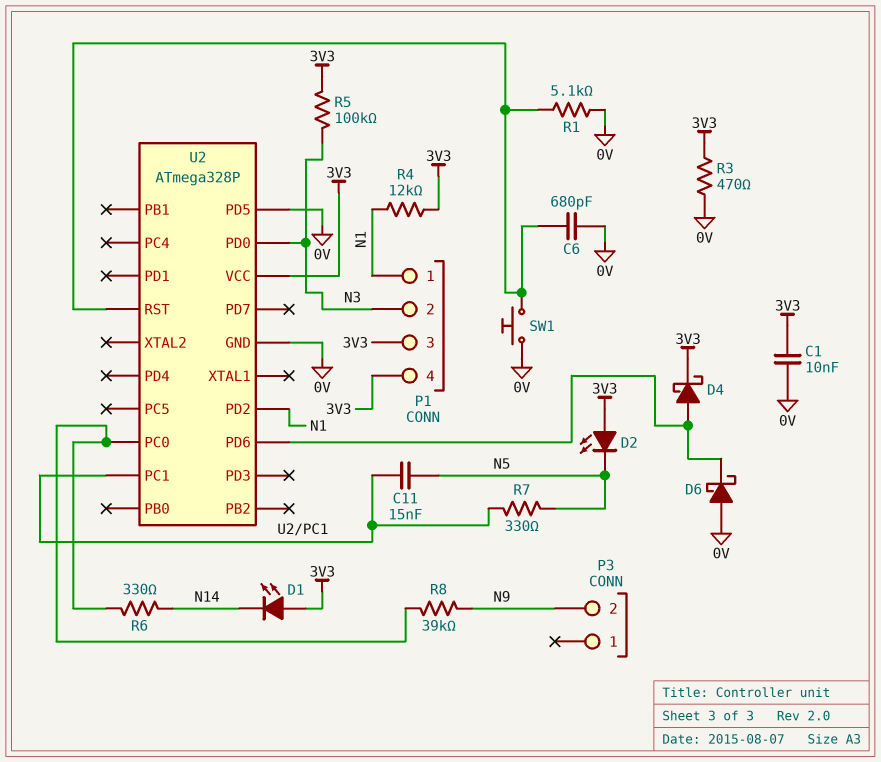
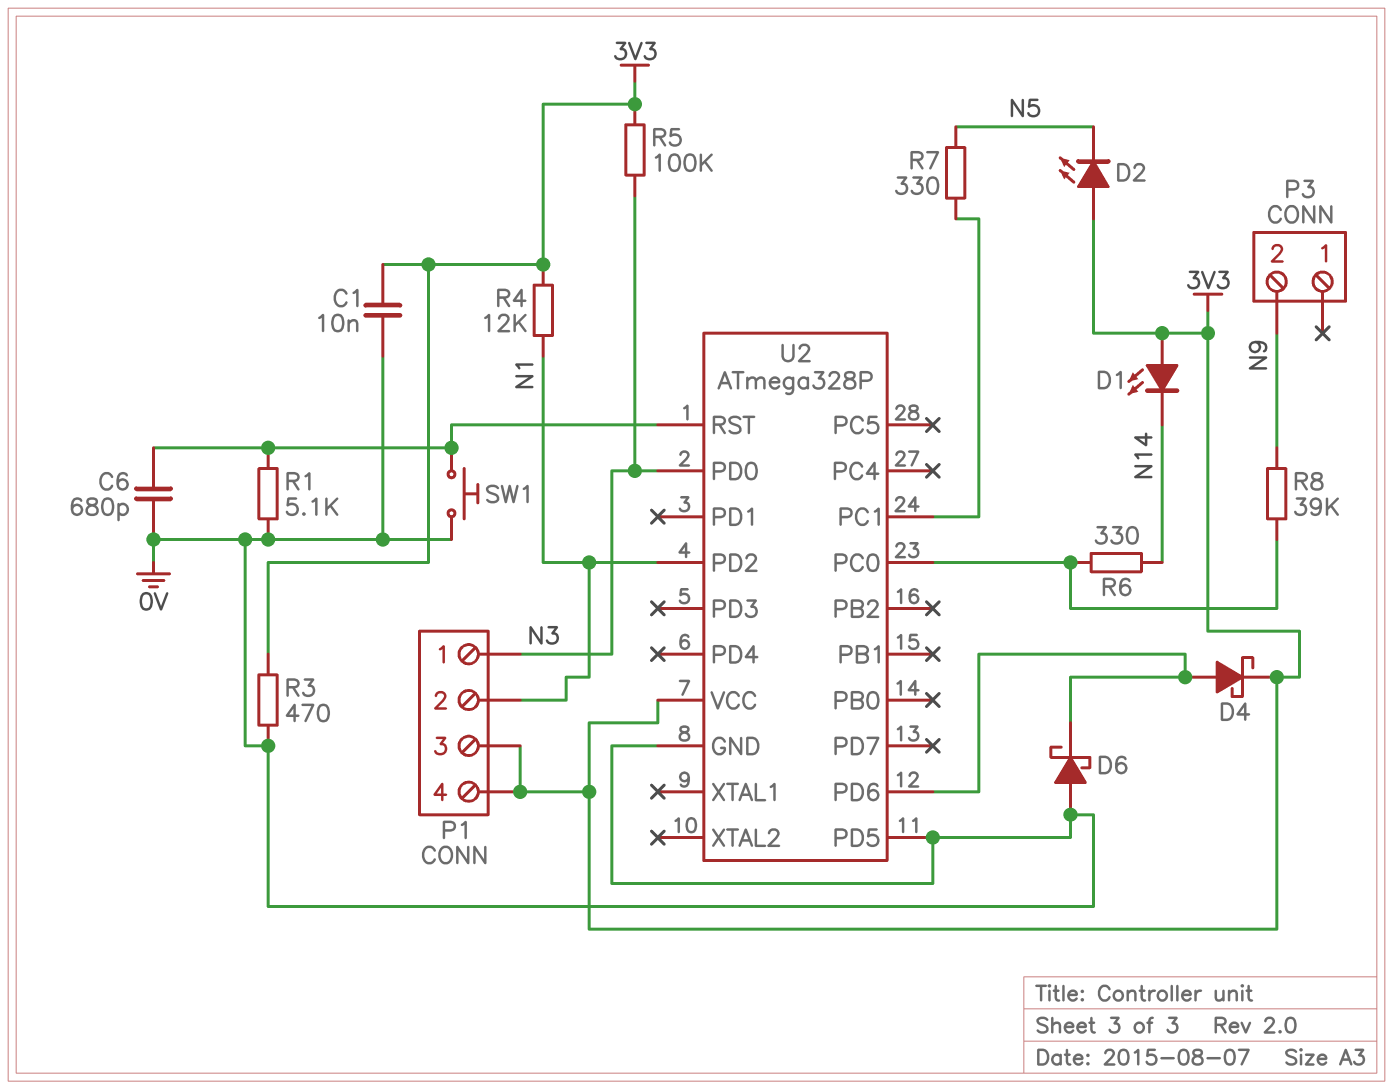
C11: 15nF (N5, U2/PC1) -> none
P1 pin 1: N1 -> N3
P1 pin 2: N3 -> N1

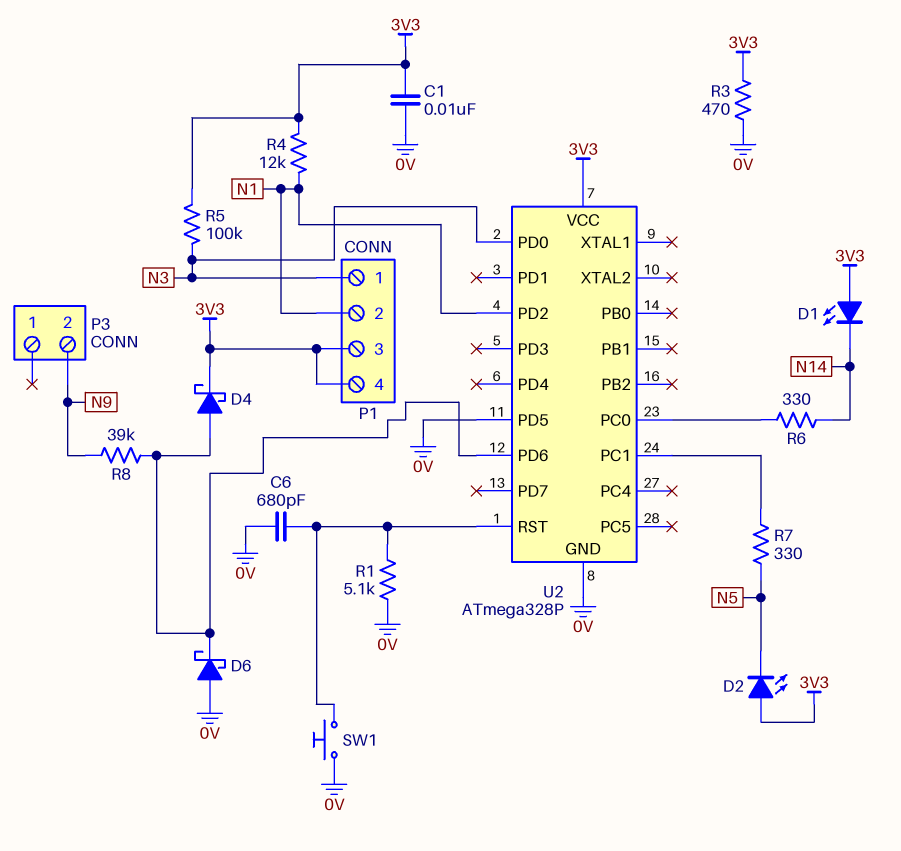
R8: 39k (N9, U2/PC0) -> 39k (N9, U2/PD6)

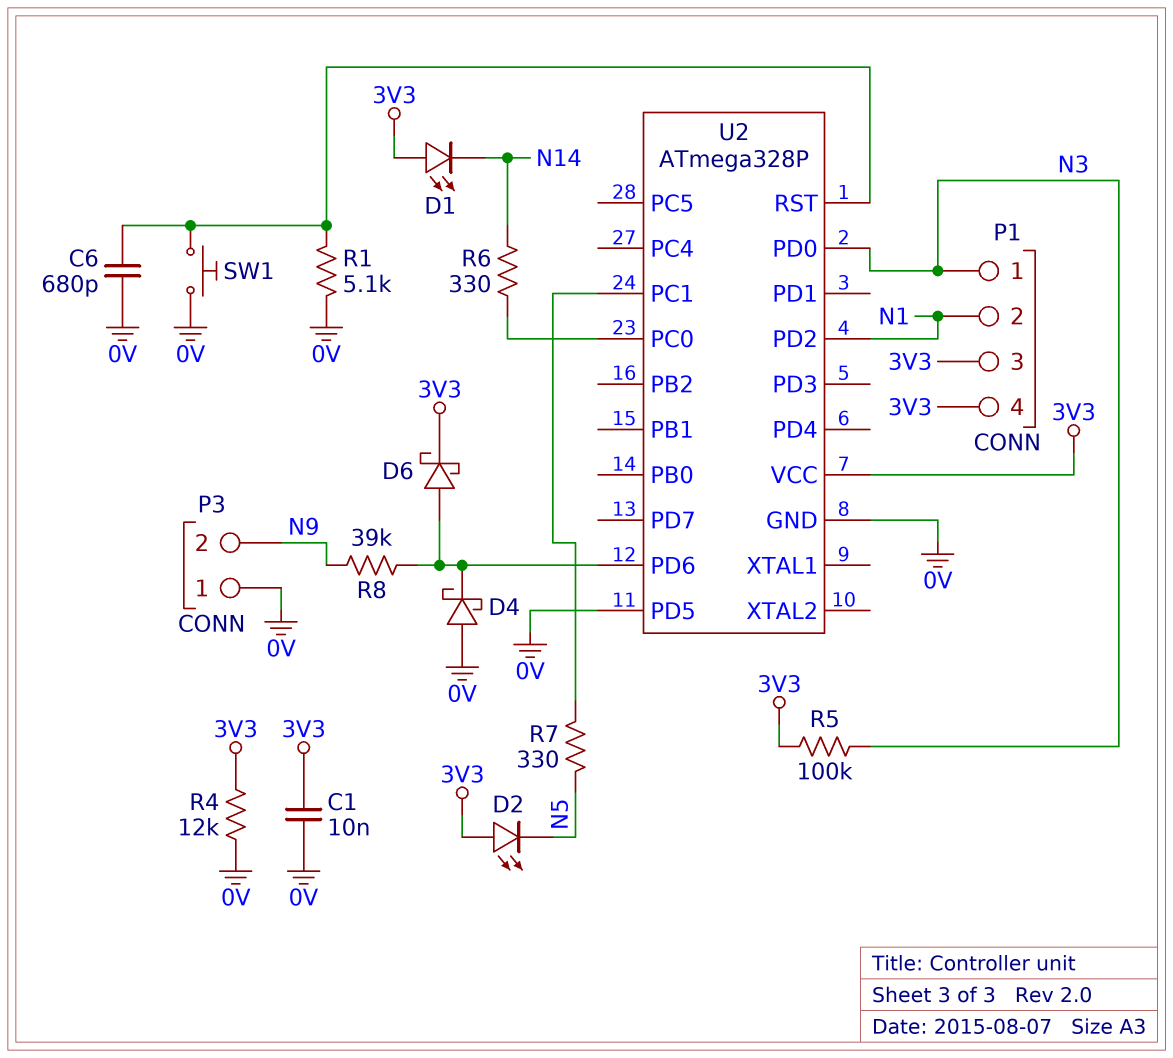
D4: schottky (A U2/PD6, K 3V3) -> schottky (A 0V, K U2/PD6)
D6: schottky (A 0V, K U2/PD6) -> schottky (A U2/PD6, K 3V3)
P3 pin 1: none -> 0V
R3: 470 (0V, 3V3) -> none
R4: 12k (3V3, N1) -> 12k (0V, 3V3)

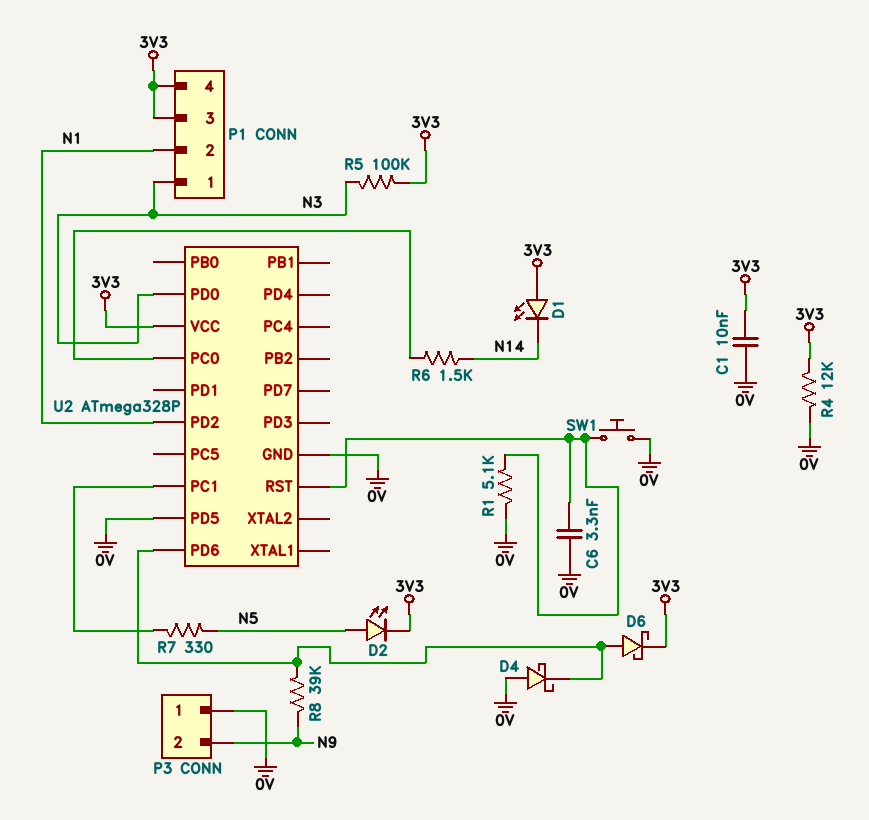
C6: 680pF (0V, U2/RST) -> 3.3nF (0V, U2/RST)
D2: LED (A 3V3, K N5) -> LED (A N5, K 3V3)
R6: 330 (N14, U2/PC0) -> 1.5k (N14, U2/PC0)

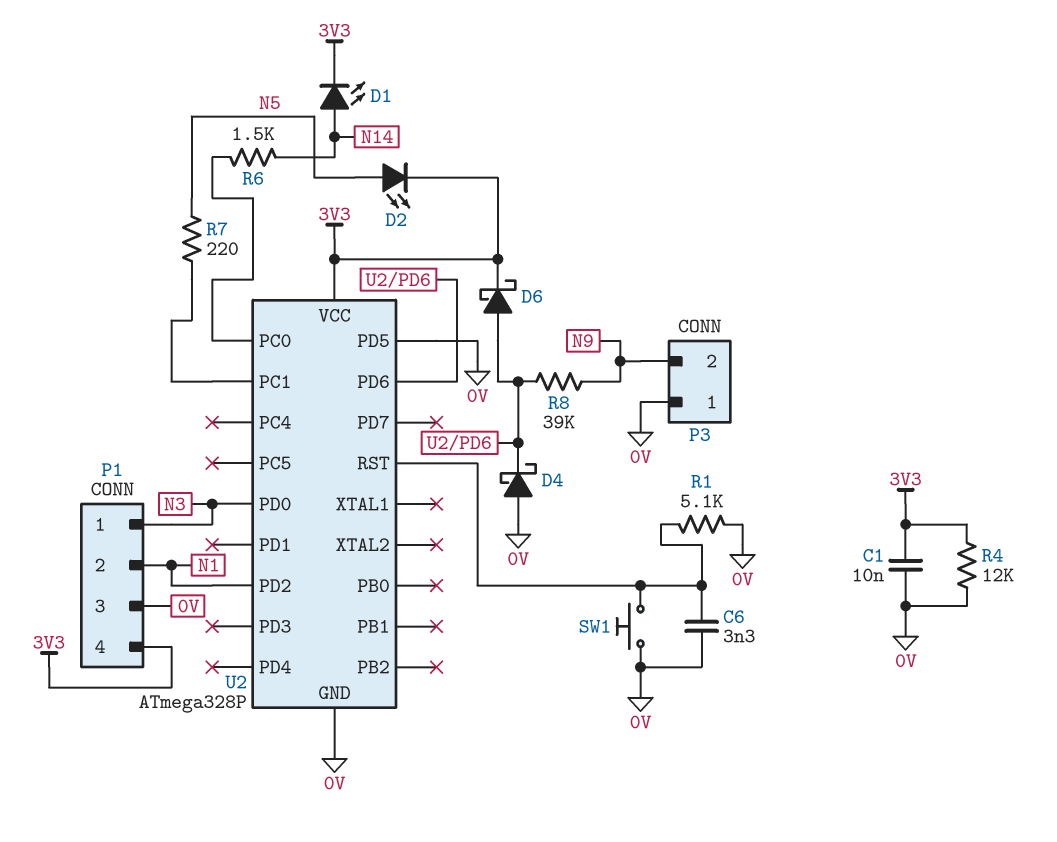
D1: LED (A 3V3, K N14) -> LED (A N14, K 3V3)
P1 pin 3: 3V3 -> 0V
R5: 100k (3V3, N3) -> none
R7: 330 (N5, U2/PC1) -> 220 (N5, U2/PC1)

